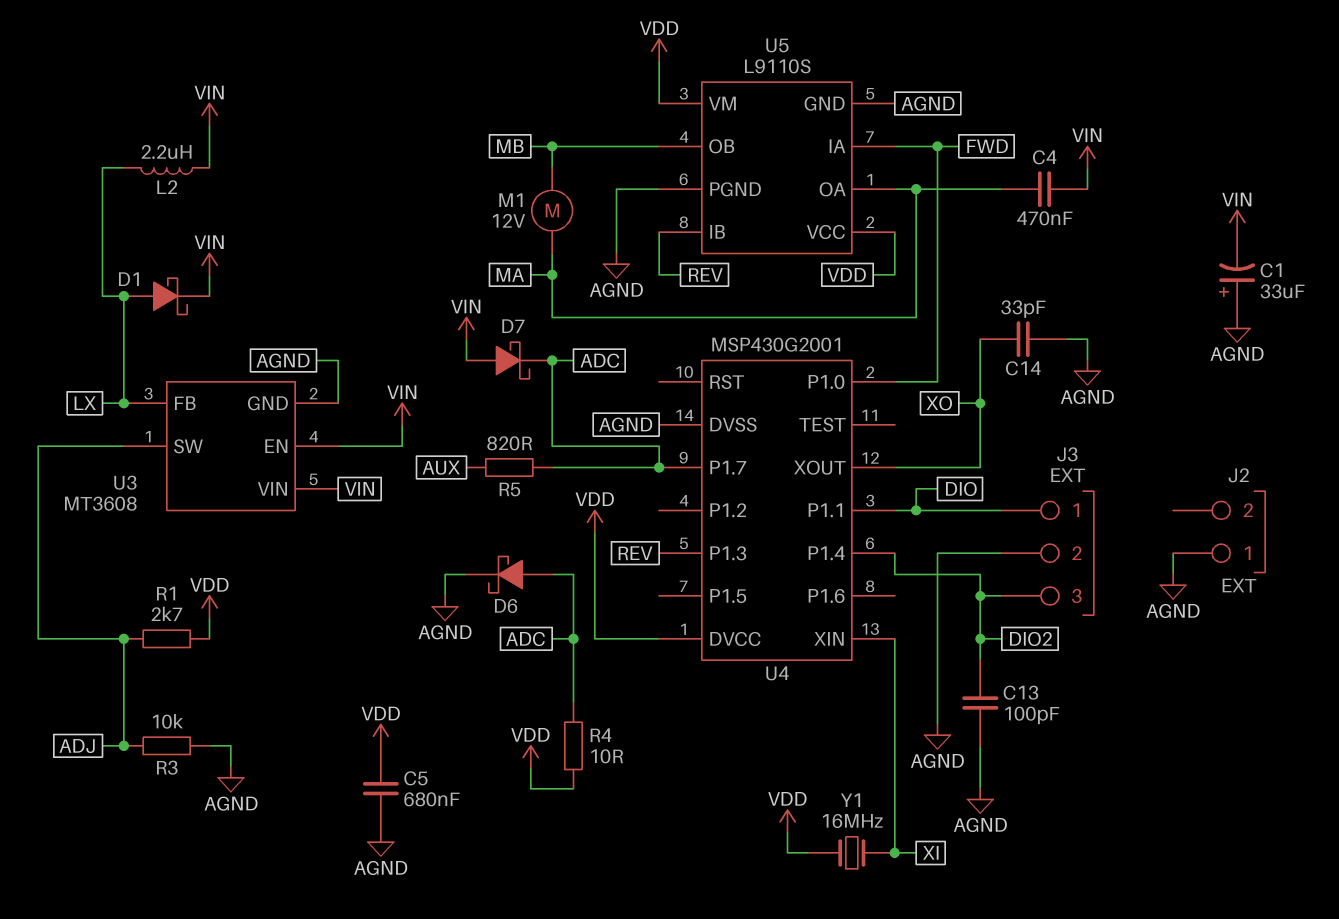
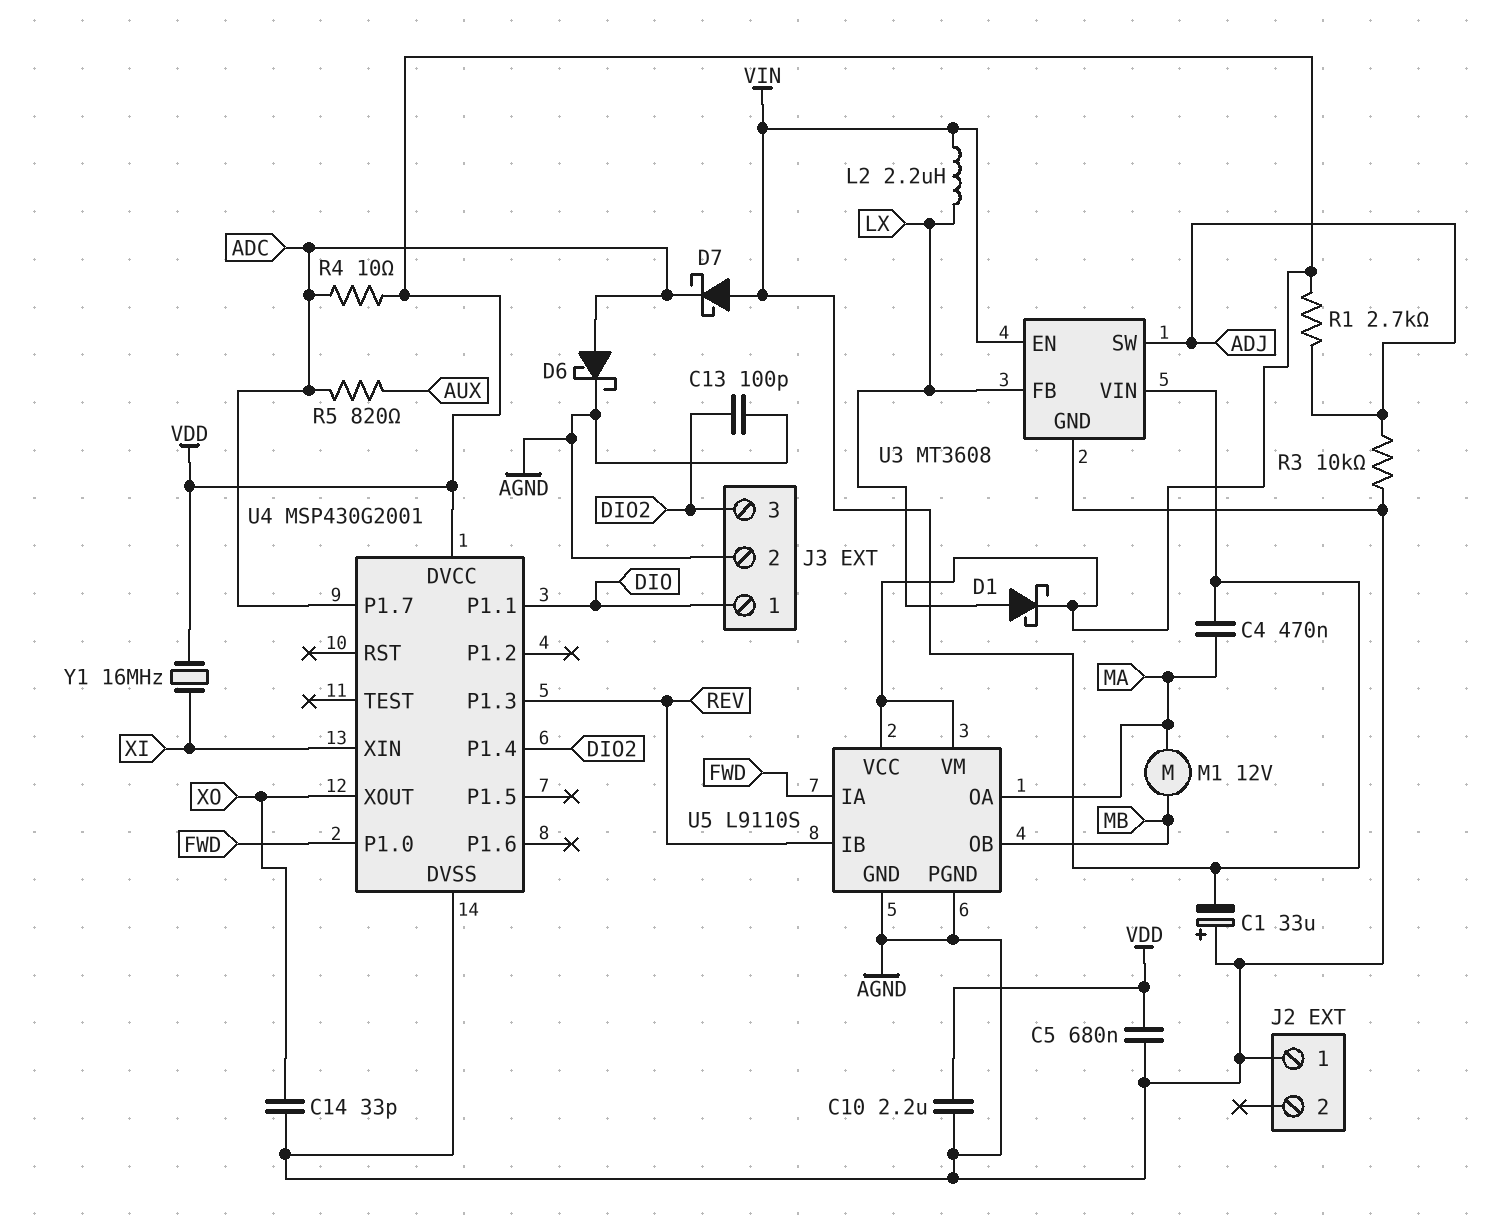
C10: none -> 2.2uF (AGND, VDD)
D1: schottky (A LX, K VIN) -> schottky (A LX, K VDD)

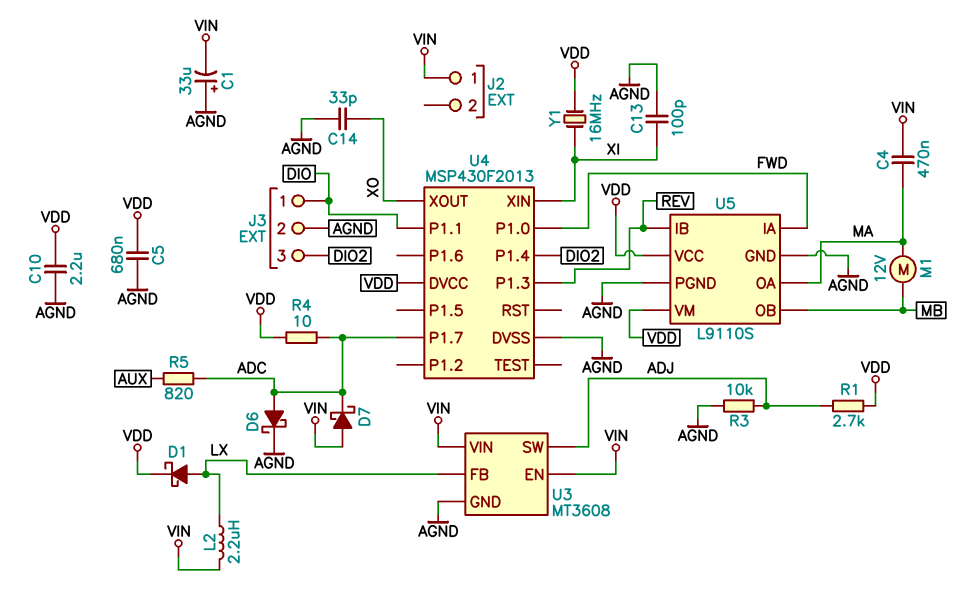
C13: 100pF (AGND, DIO2) -> 100pF (AGND, XI)
J2 pin 1: AGND -> VIN
U4: MSP430G2001 -> MSP430F2013

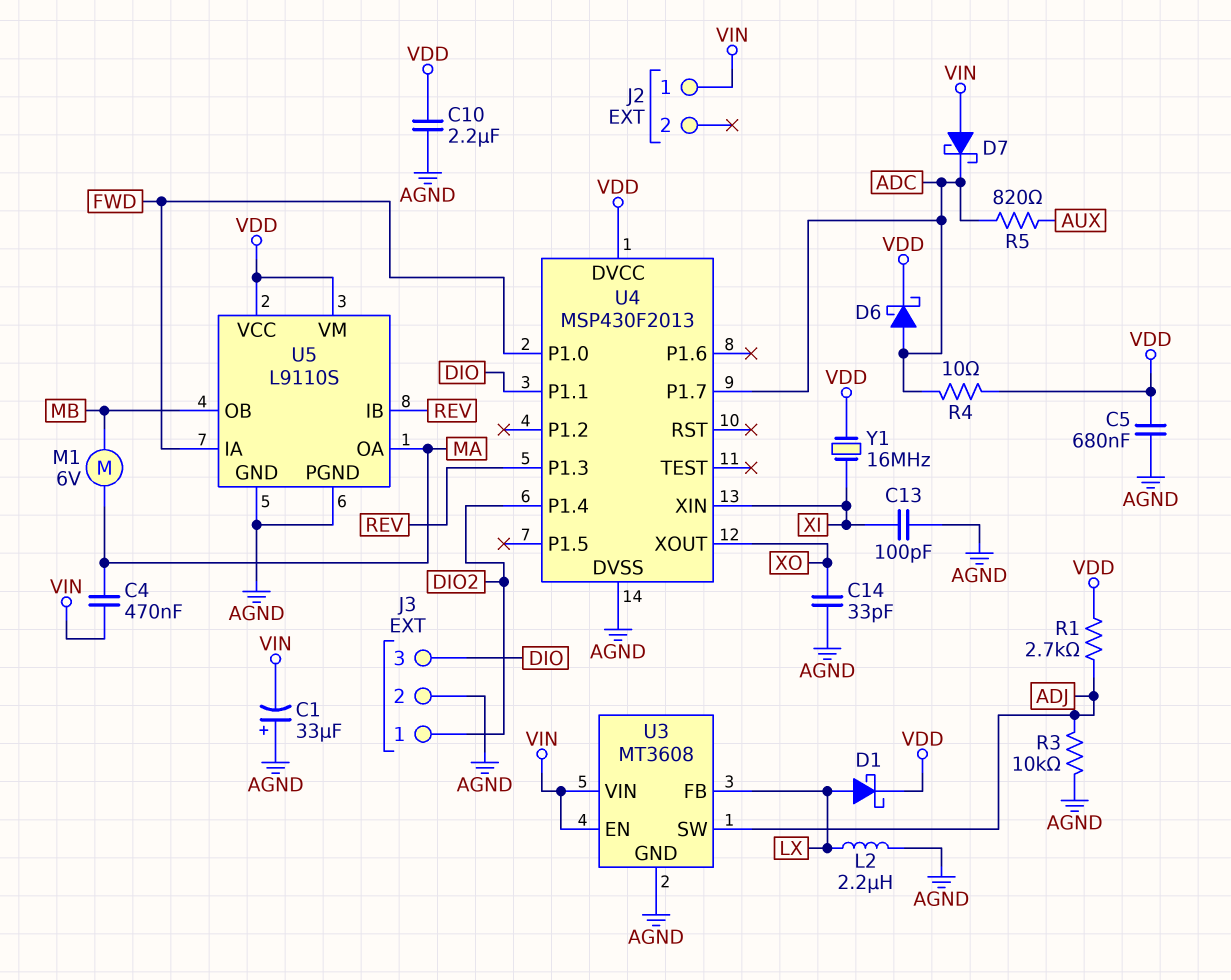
D6: schottky (A ADC, K AGND) -> schottky (A ADC, K VDD)
J3 pin 1: DIO -> DIO2
J3 pin 3: DIO2 -> DIO
L2: 2.2uH (LX, VIN) -> 2.2uH (AGND, LX)
M1: motor 12V (MA, MB) -> motor 6V (MA, MB)

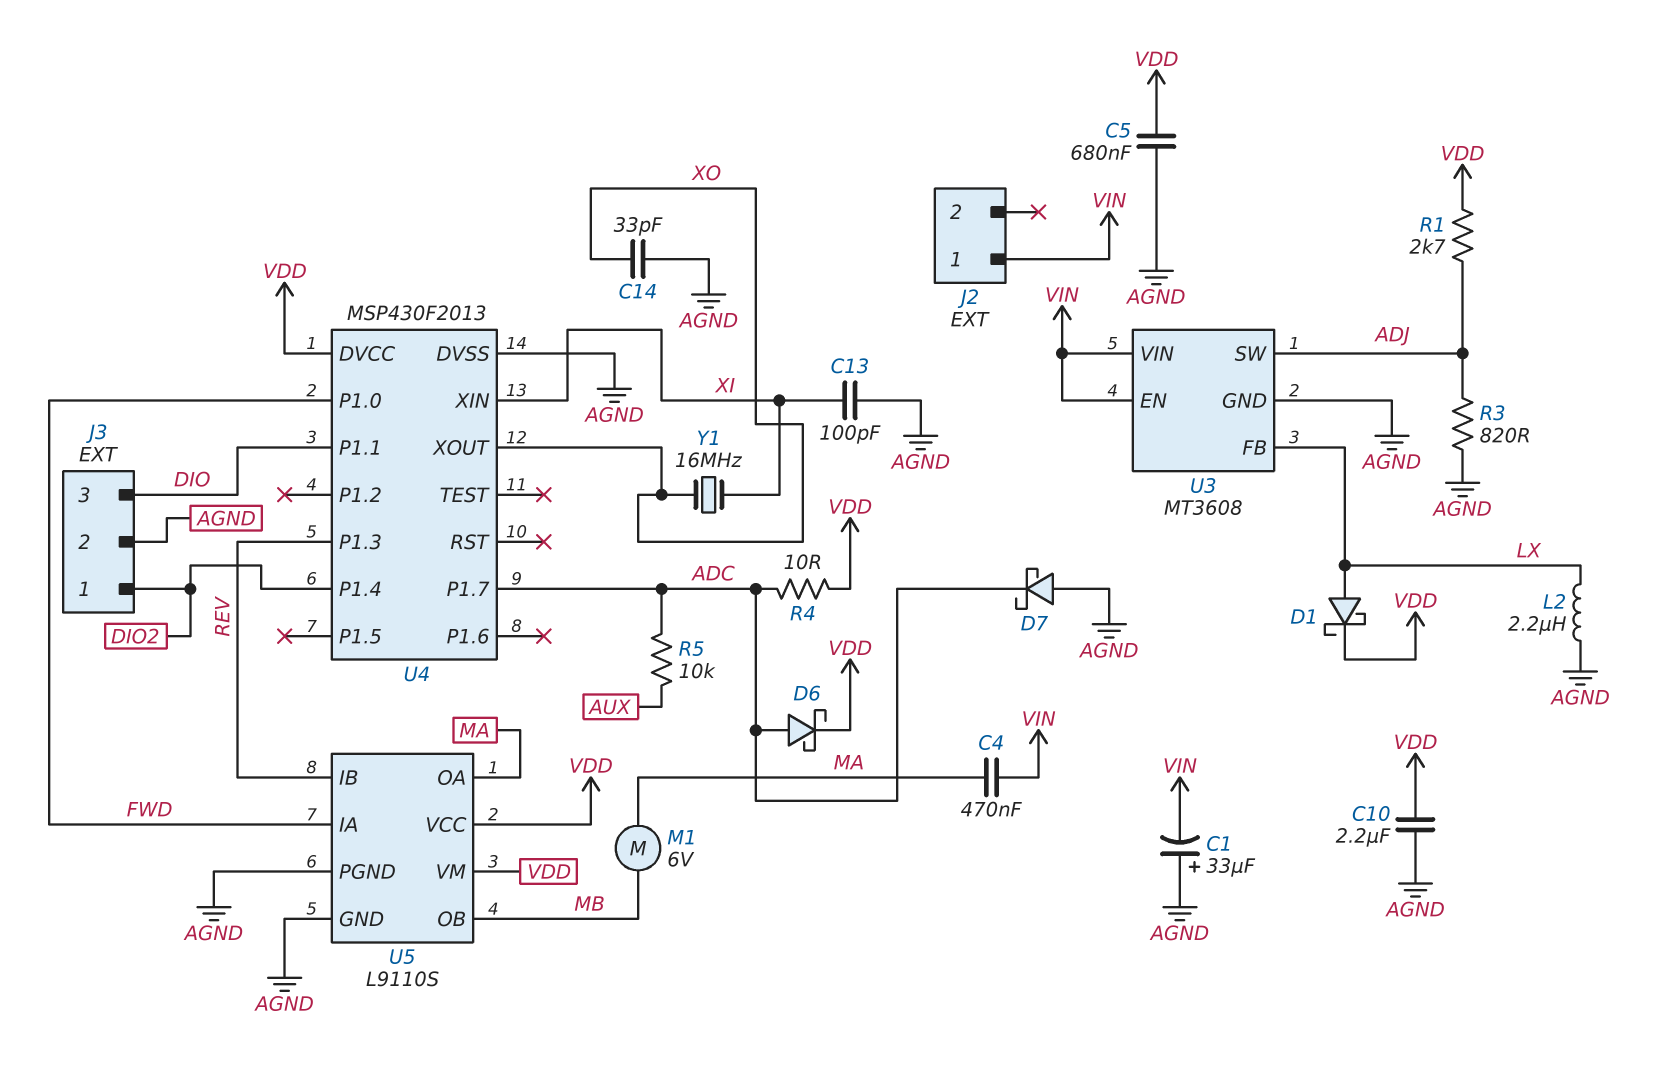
D7: schottky (A VIN, K ADC) -> schottky (A AGND, K ADC)
R3: 10k (ADJ, AGND) -> 820 (ADJ, AGND)
R5: 820 (ADC, AUX) -> 10k (ADC, AUX)
Y1: 16MHz (VDD, XI) -> 16MHz (XI, XO)

